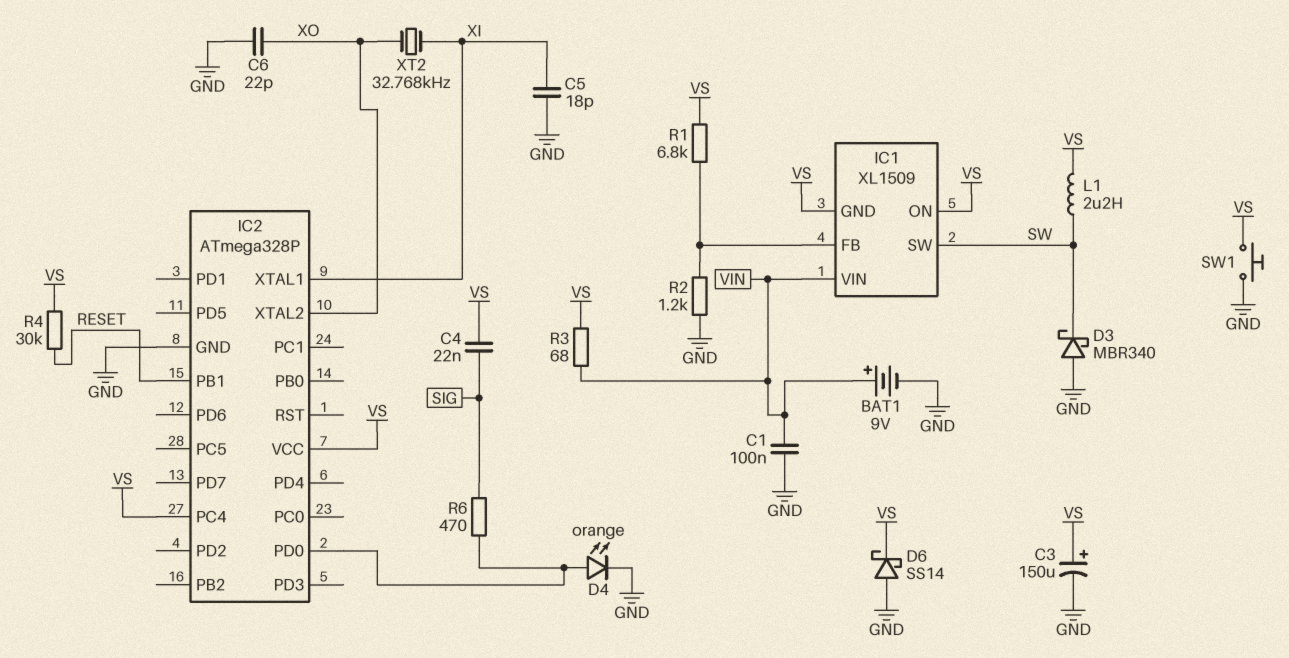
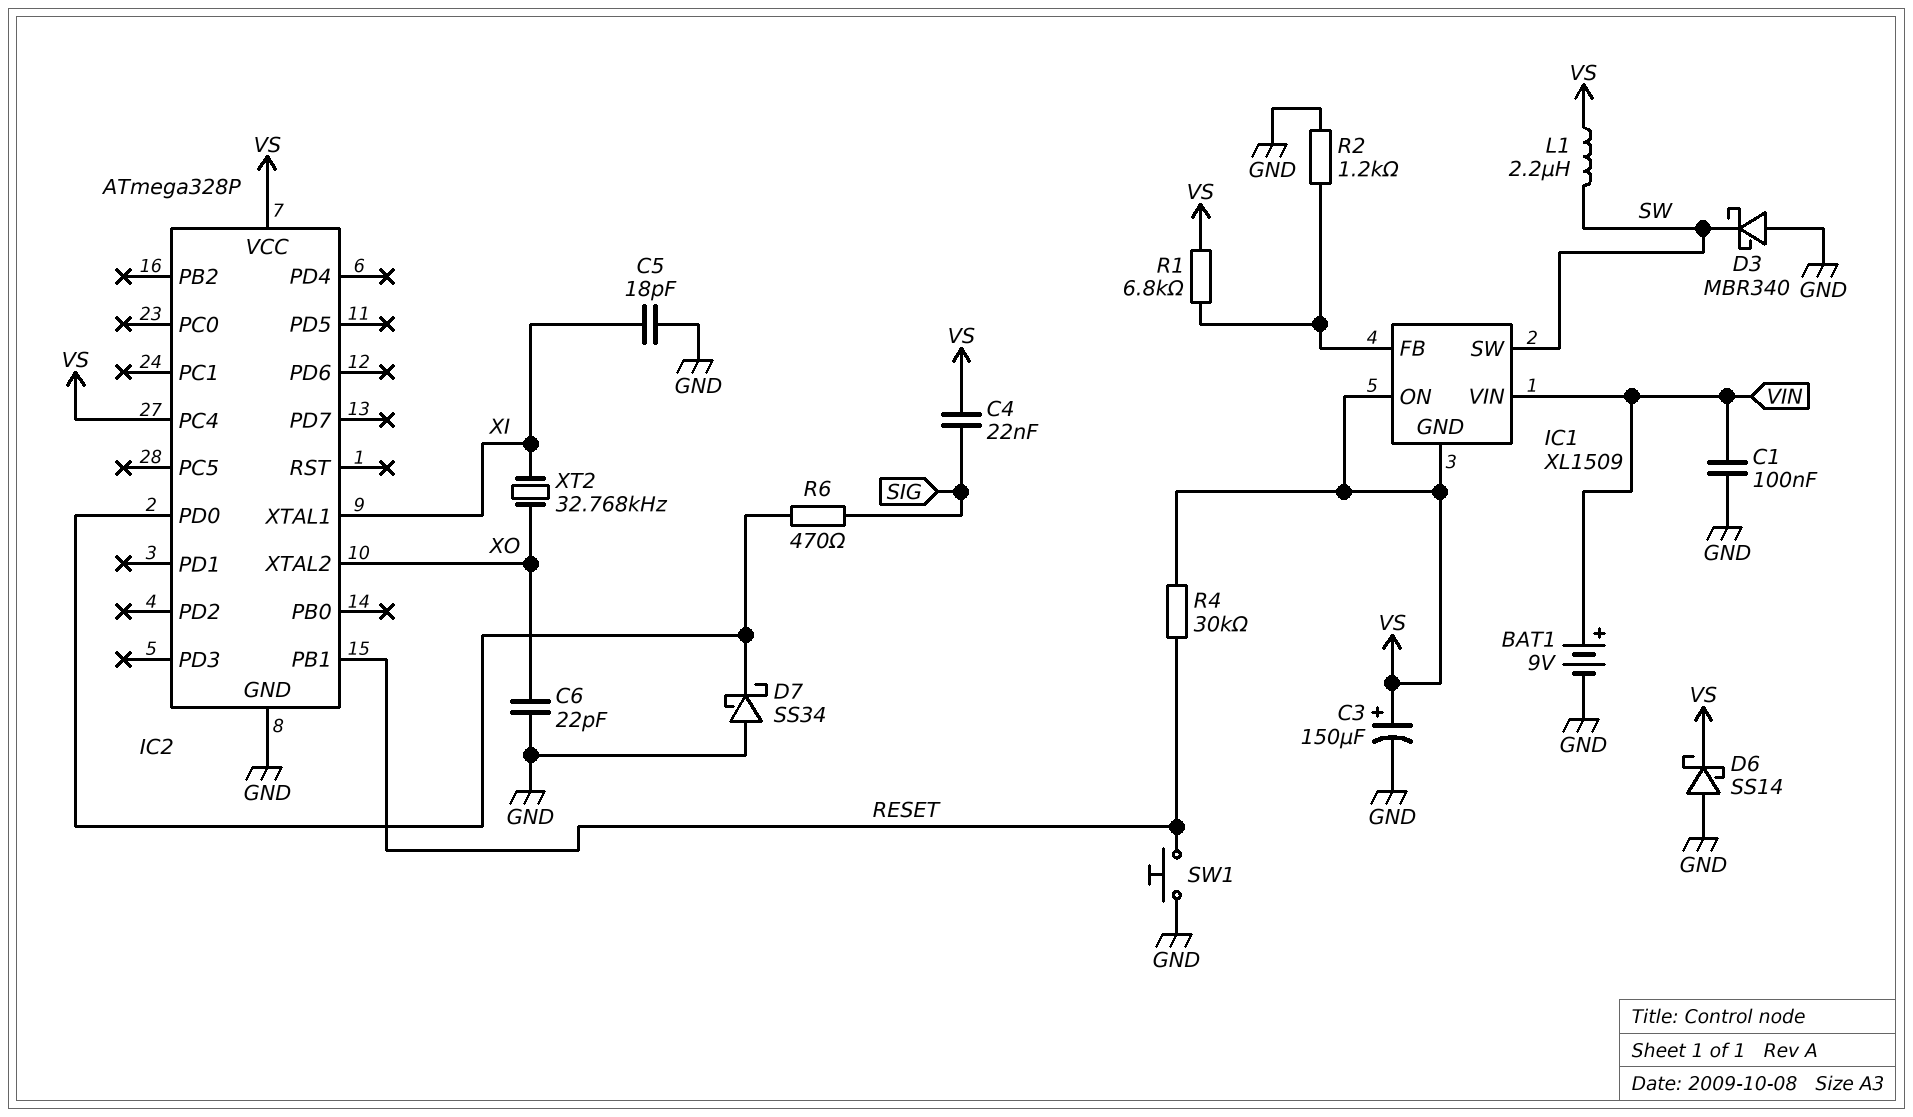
D4: LED orange (A IC2/PD0, K GND) -> none
D7: none -> schottky SS34 (A GND, K IC2/PD0)
R3: 68 (VIN, VS) -> none
SW1: button (GND, VS) -> button (GND, RESET)

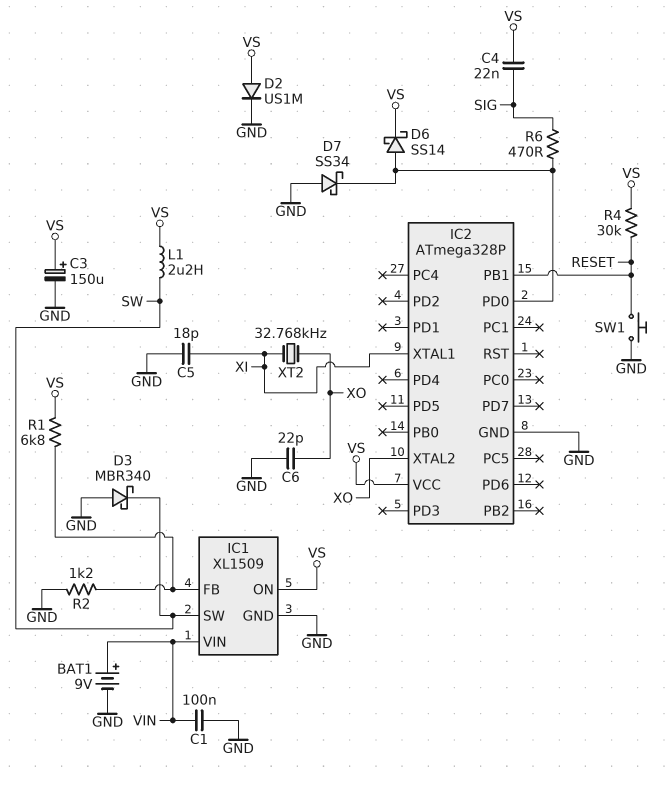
D2: none -> diode US1M (A VS, K GND)
D6: schottky SS14 (A GND, K VS) -> schottky SS14 (A IC2/PD0, K VS)
IC1 pin GND: VS -> GND
IC2 pin PC4: VS -> none

